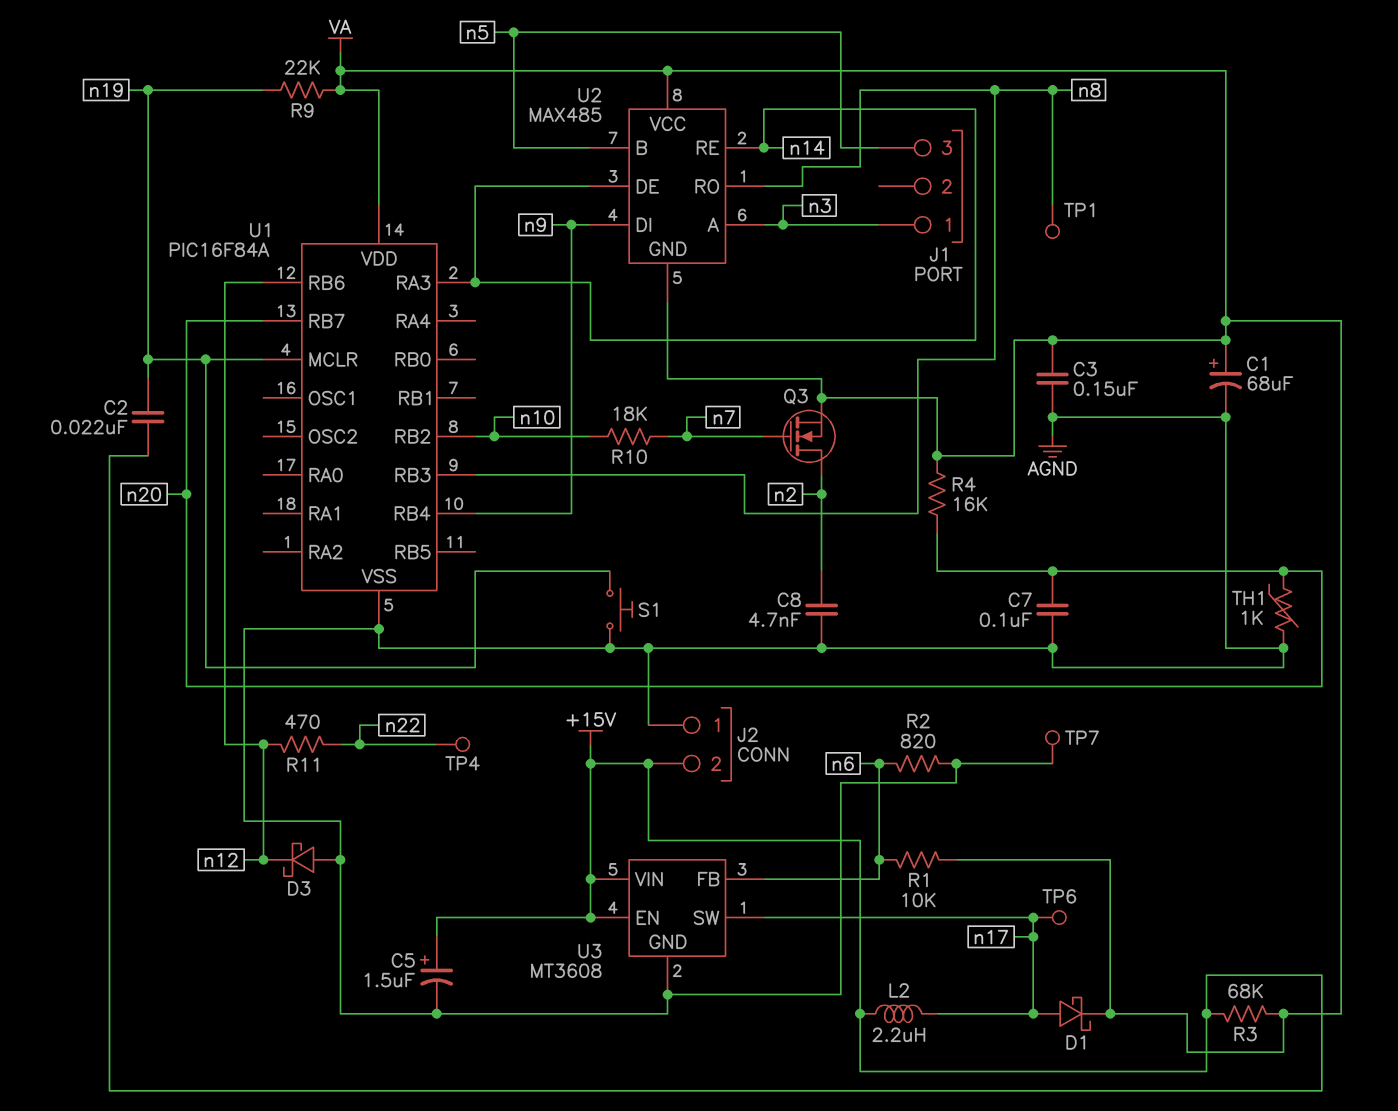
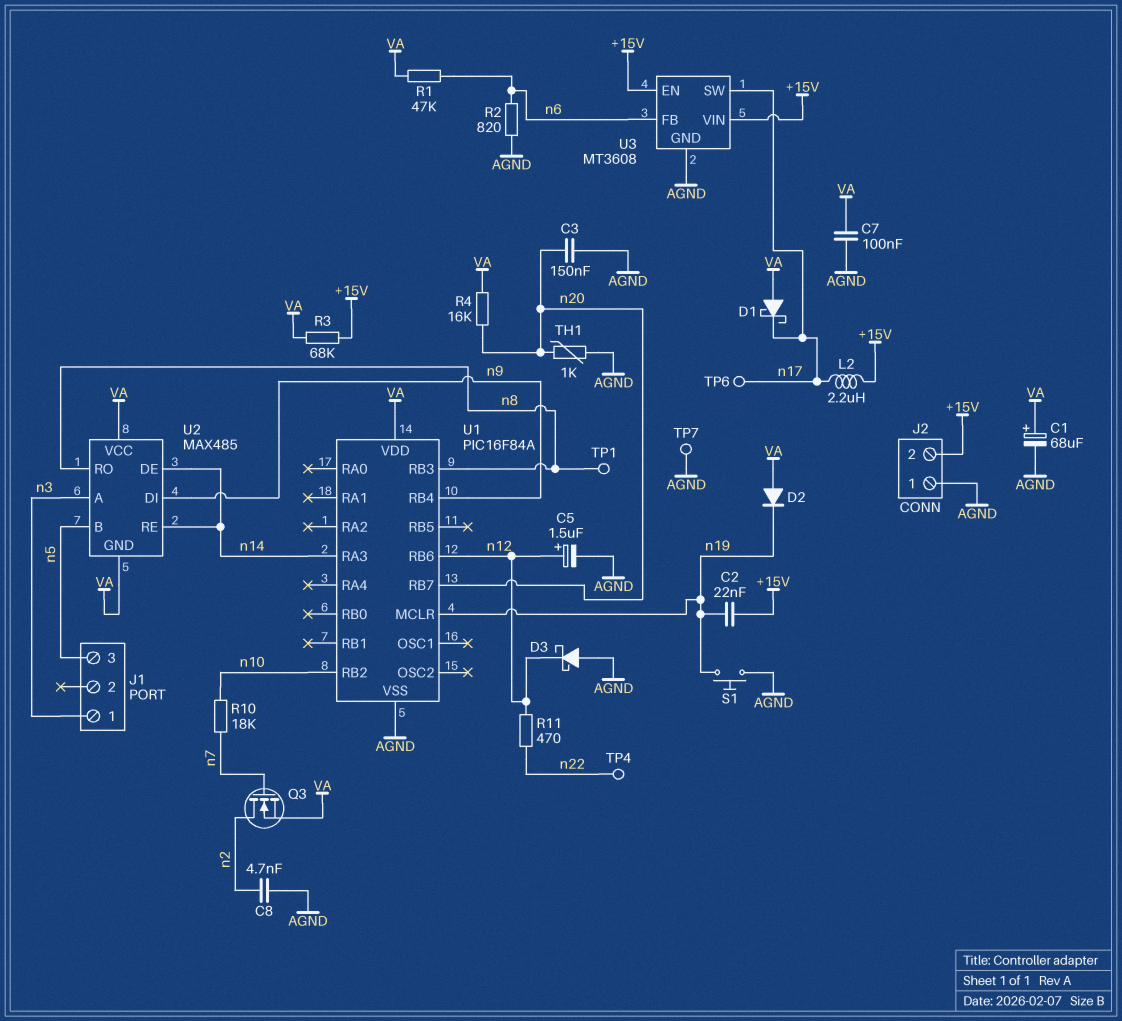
C3: 150nF (AGND, VA) -> 150nF (AGND, n20)
C5: 1.5uF (plus +15V, minus AGND) -> 1.5uF (plus n12, minus AGND)
C7: 100nF (AGND, n20) -> 100nF (AGND, VA)
D1: schottky (A n17, K VA) -> schottky (A VA, K n17)
D2: none -> diode (A VA, K n19)
R1: 10k (VA, n6) -> 47k (VA, n6)
R9: 22k (VA, n19) -> none

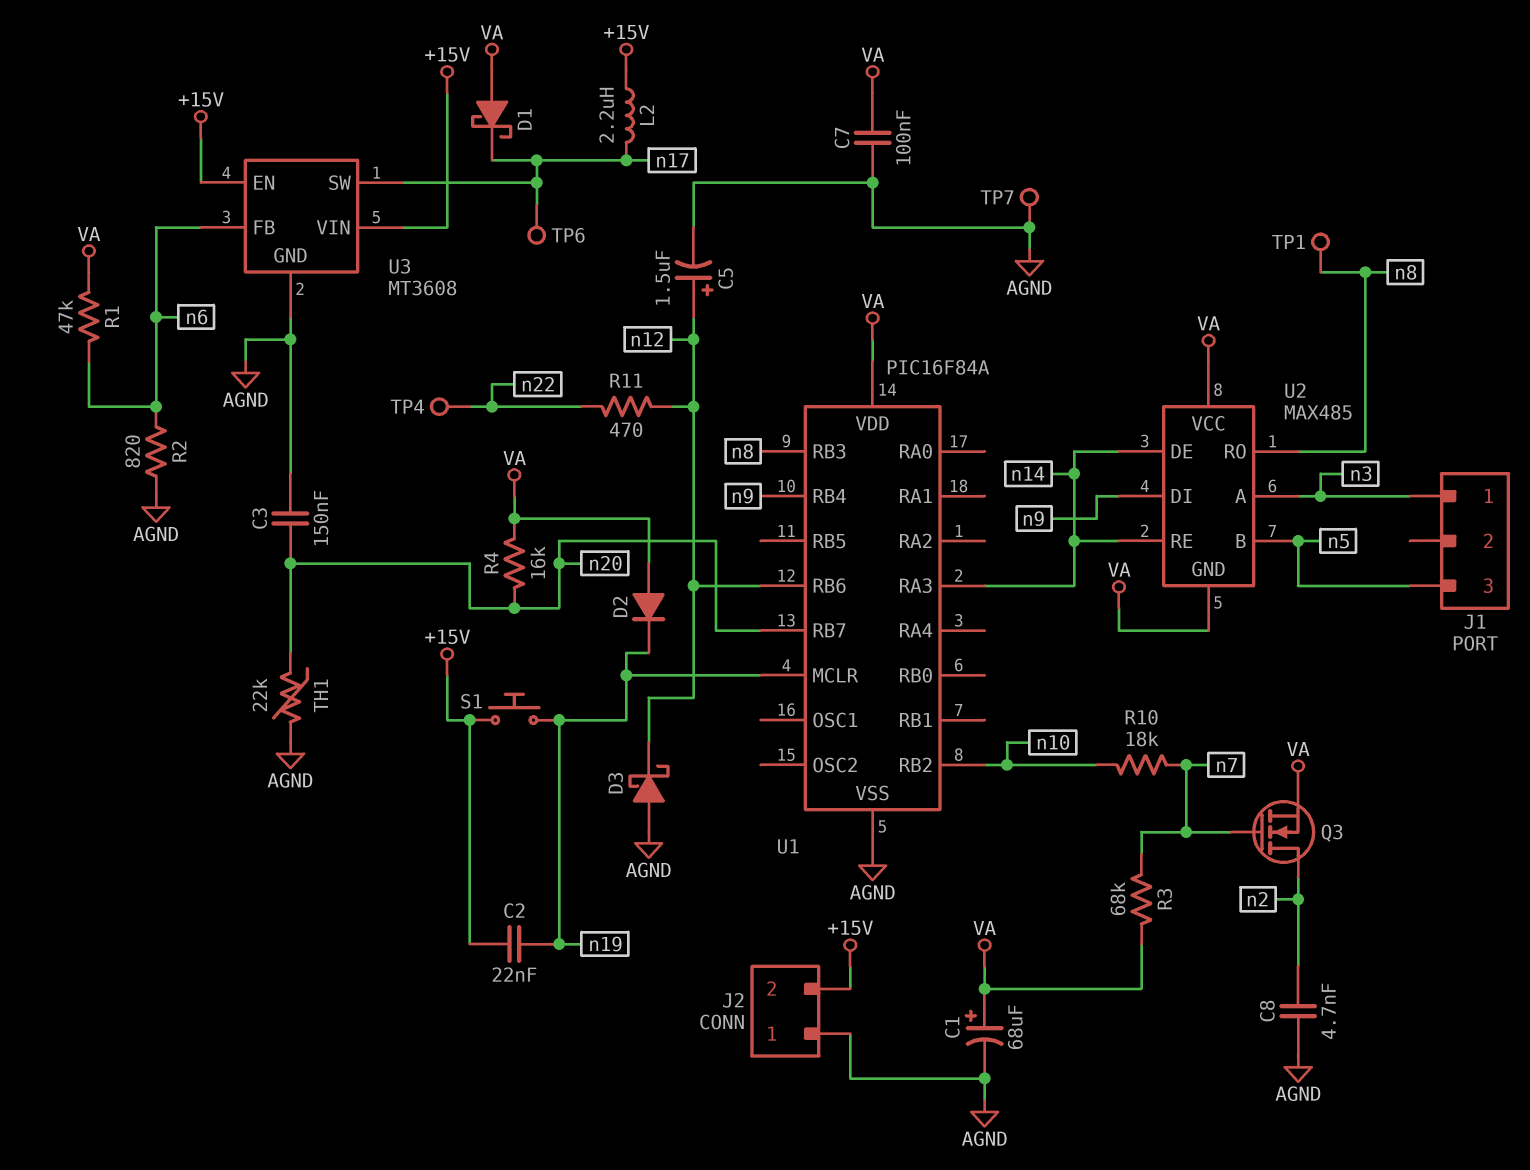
R3: 68k (+15V, VA) -> 68k (VA, n7)
S1: button (AGND, n19) -> button (+15V, n19)
TH1: 1k (AGND, n20) -> 22k (AGND, n20)

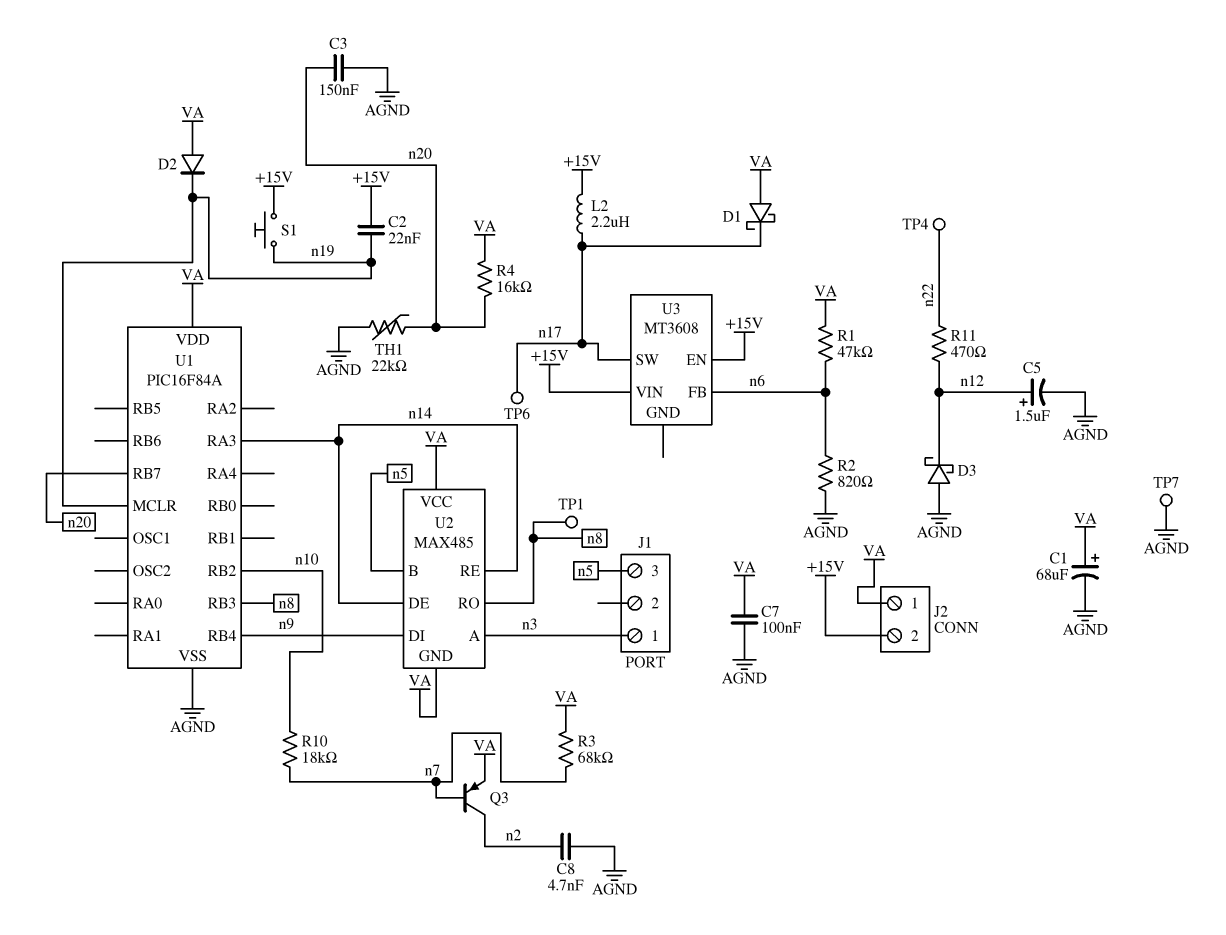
J2 pin 1: AGND -> VA
Q3: NMOS (G n7, D n2, S VA) -> PNP (B n7, C n2, E VA)
U1 pin RB6: n12 -> none
U3 pin GND: AGND -> none

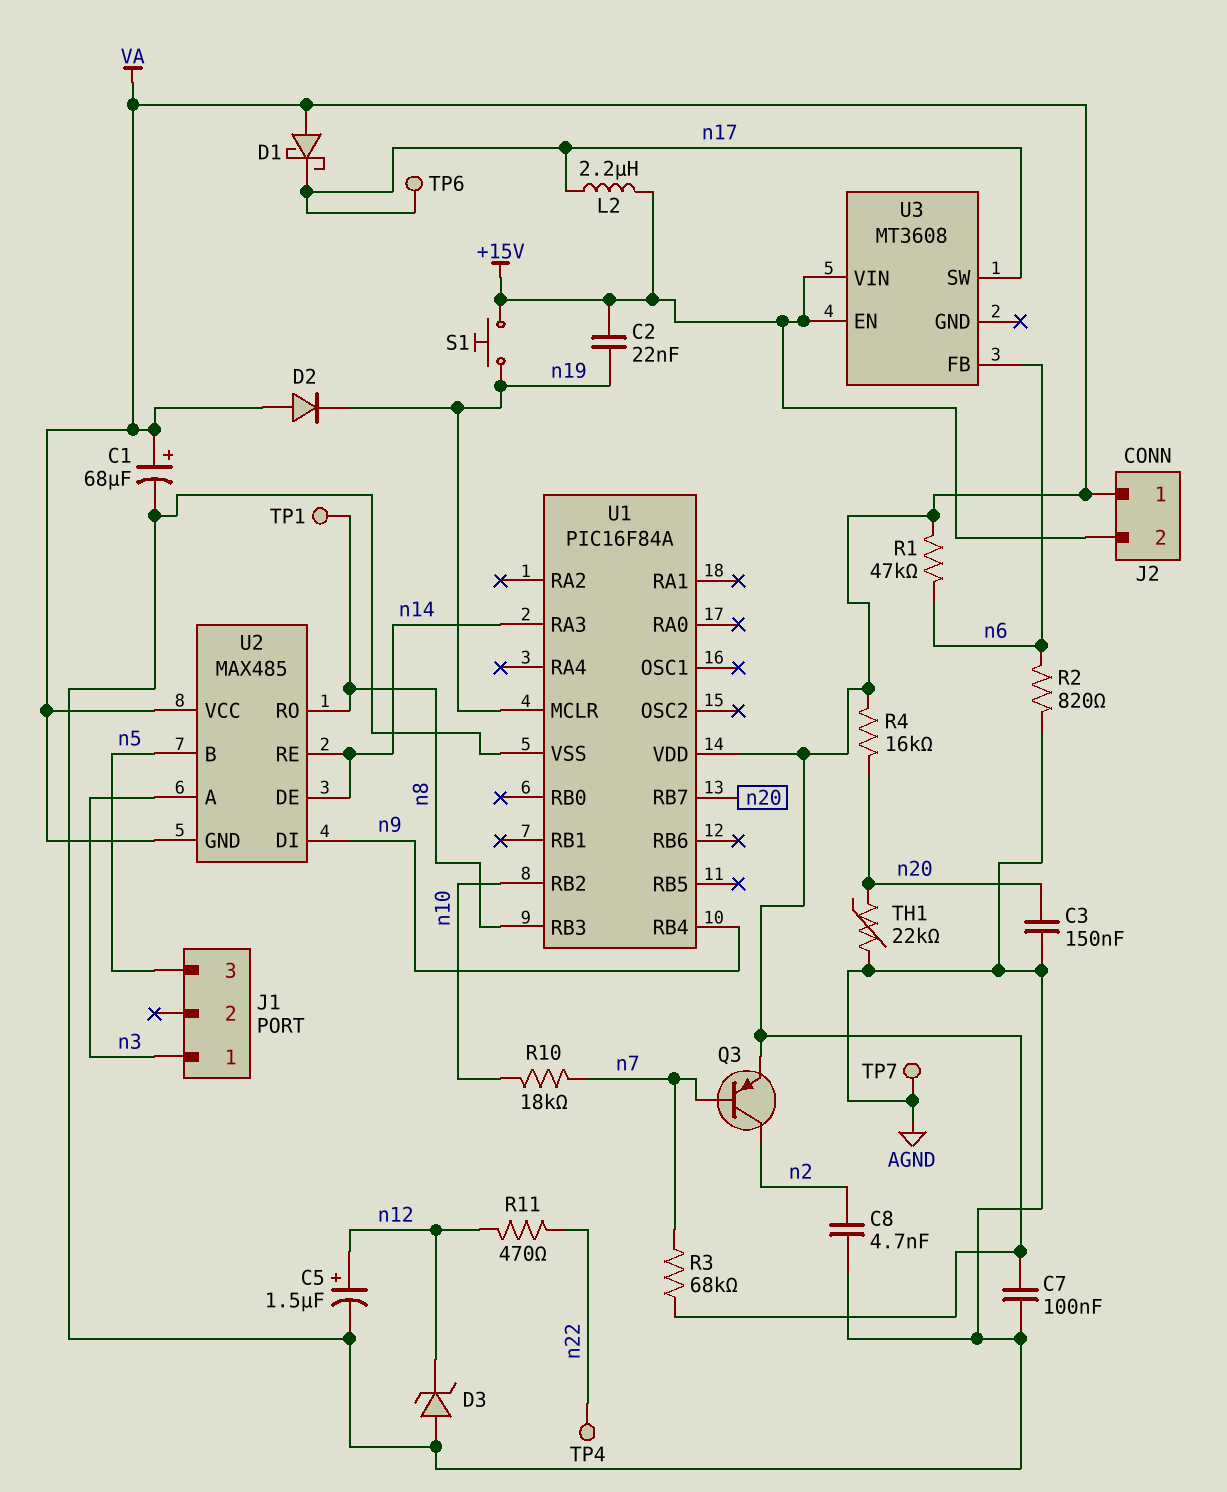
D3: schottky (A AGND, K n12) -> zener (A AGND, K n12)

